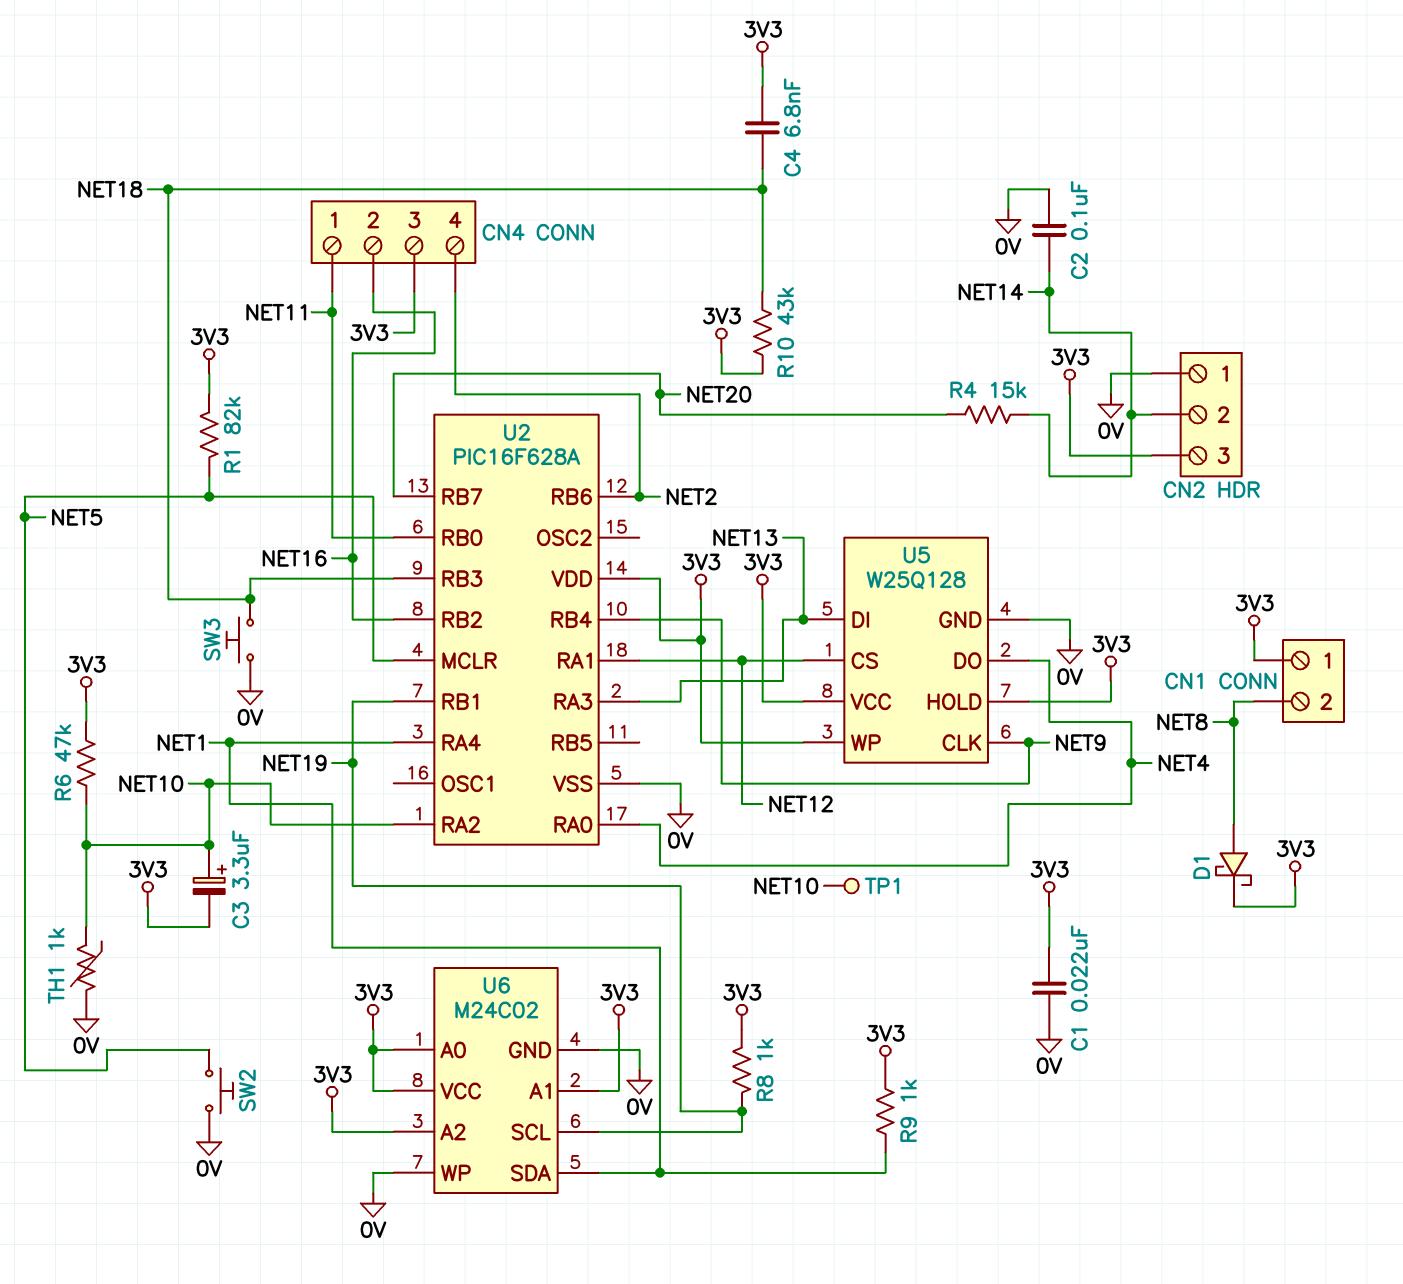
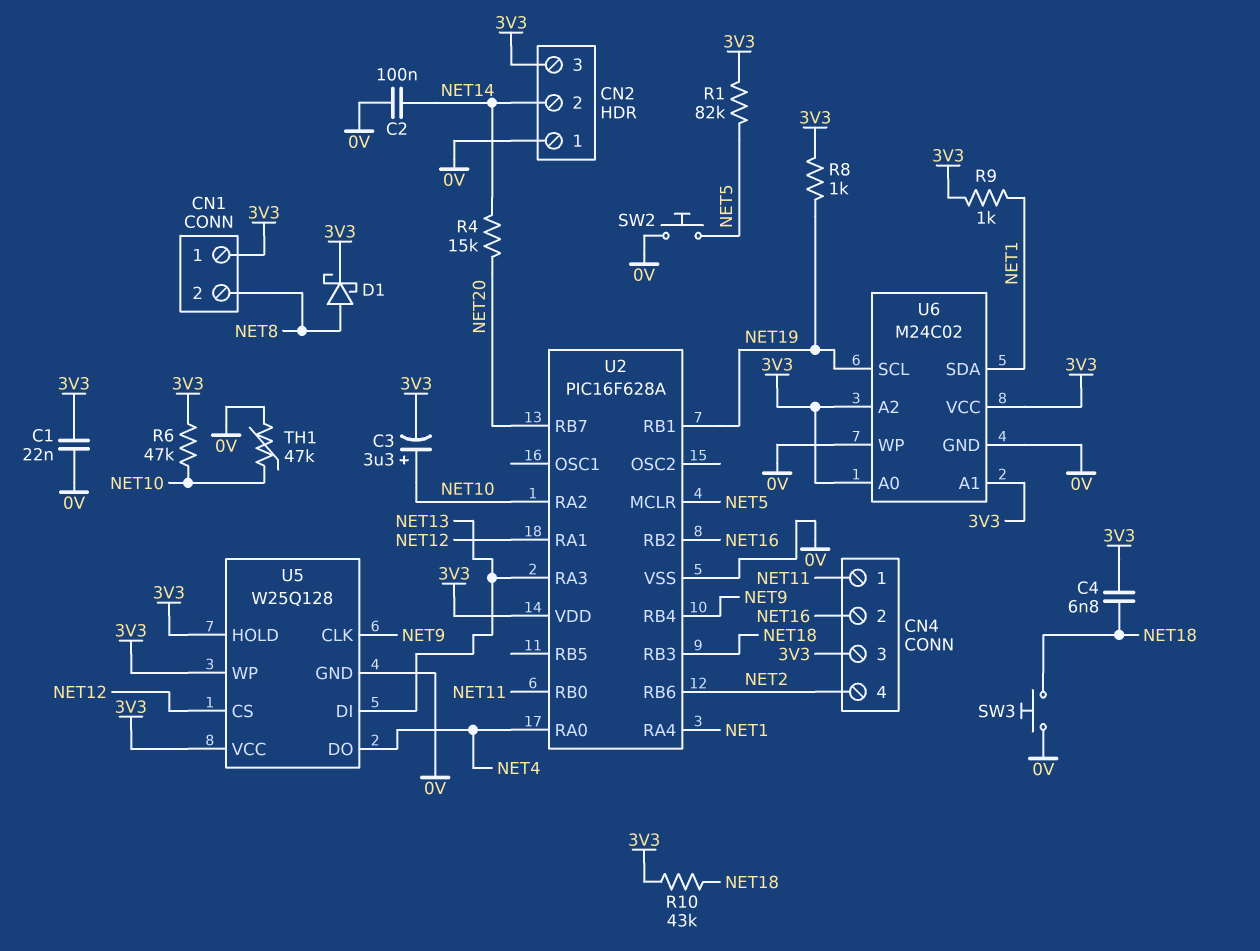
TH1: 1k (0V, NET10) -> 47k (0V, NET10)
TP1: test point (NET10) -> none

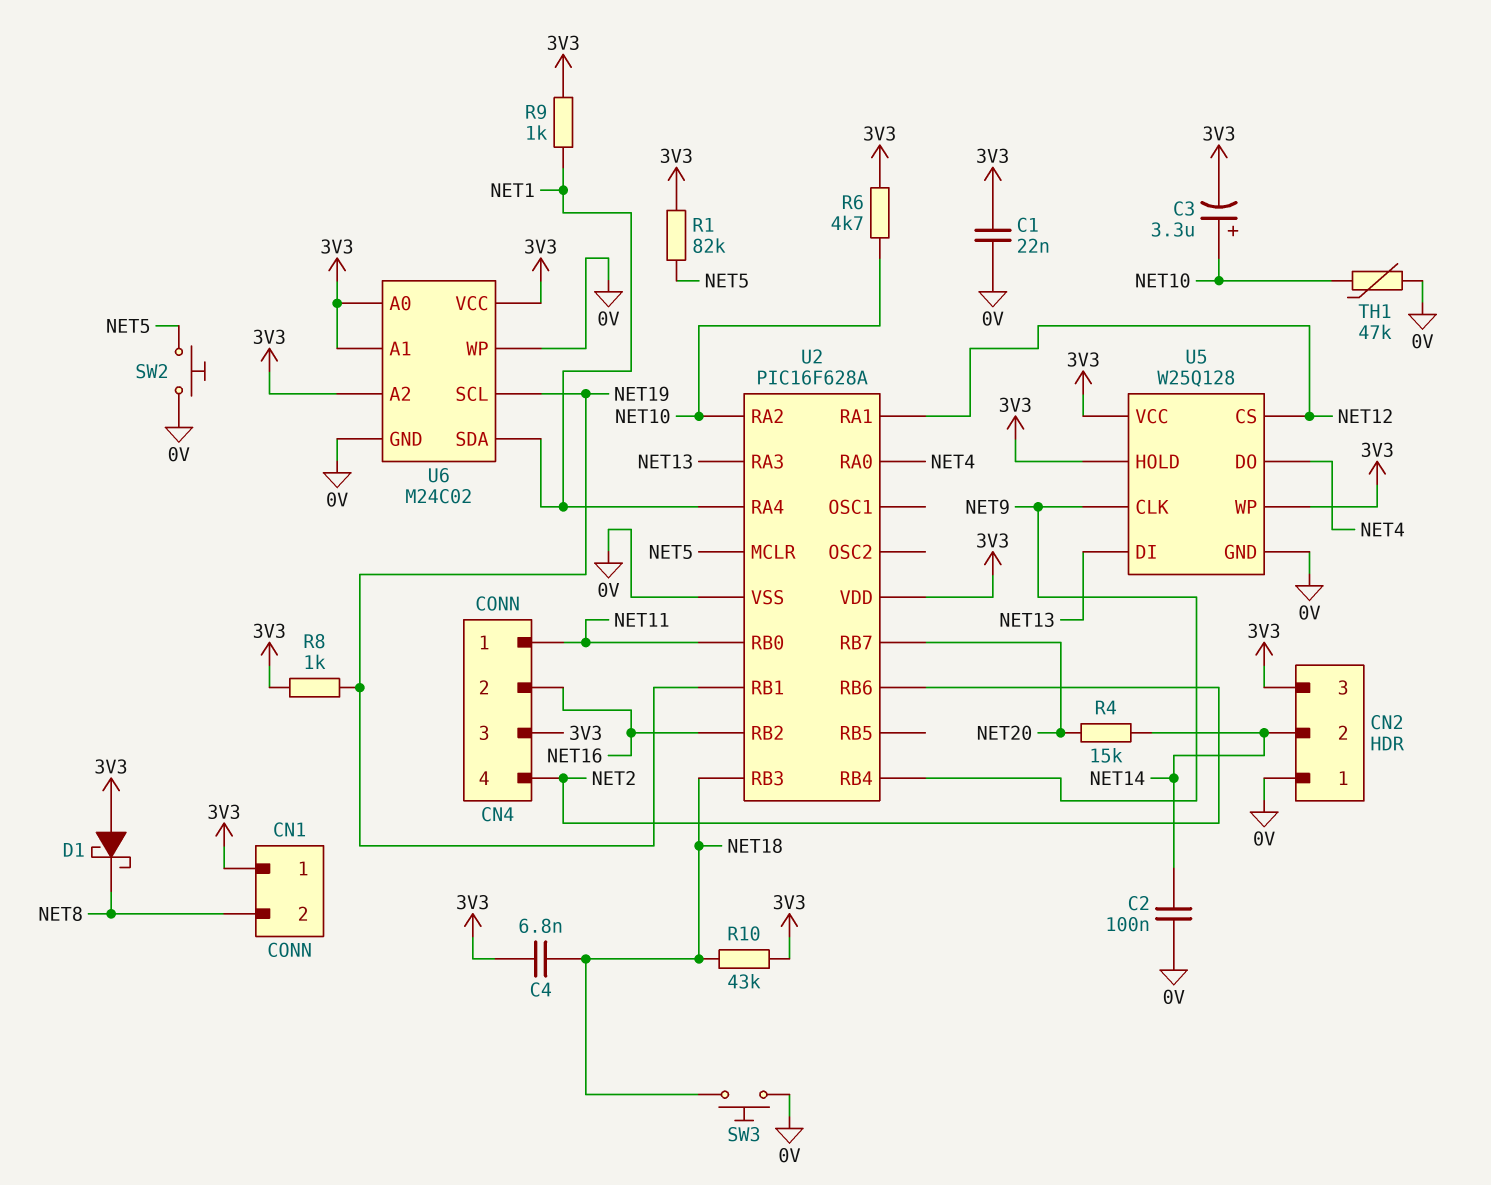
D1: schottky (A NET8, K 3V3) -> schottky (A 3V3, K NET8)
R6: 47k (3V3, NET10) -> 4.7k (3V3, NET10)

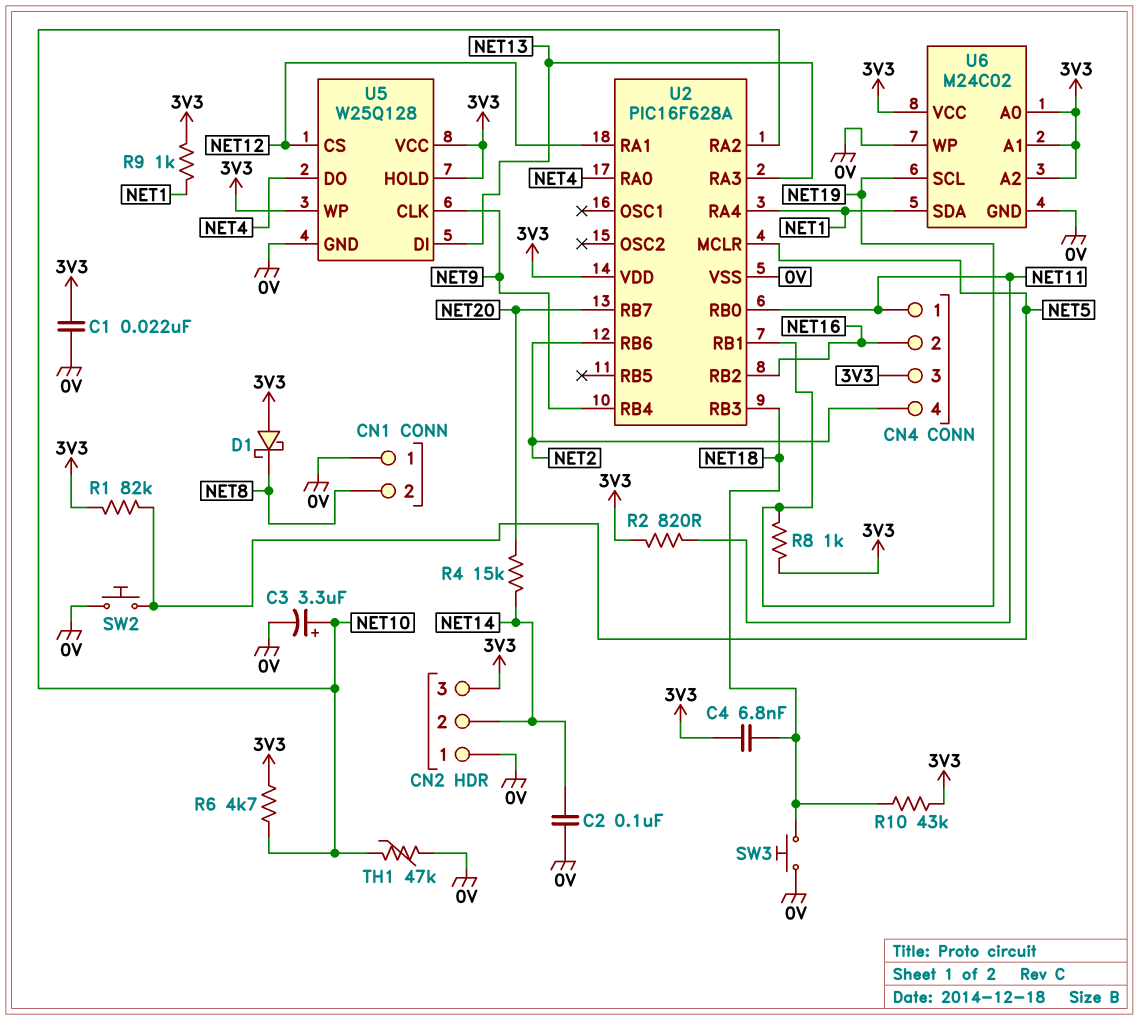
C3: 3.3uF (plus NET10, minus 3V3) -> 3.3uF (plus NET10, minus 0V)
CN1 pin 1: 3V3 -> 0V
R2: none -> 820 (3V3, NET11)

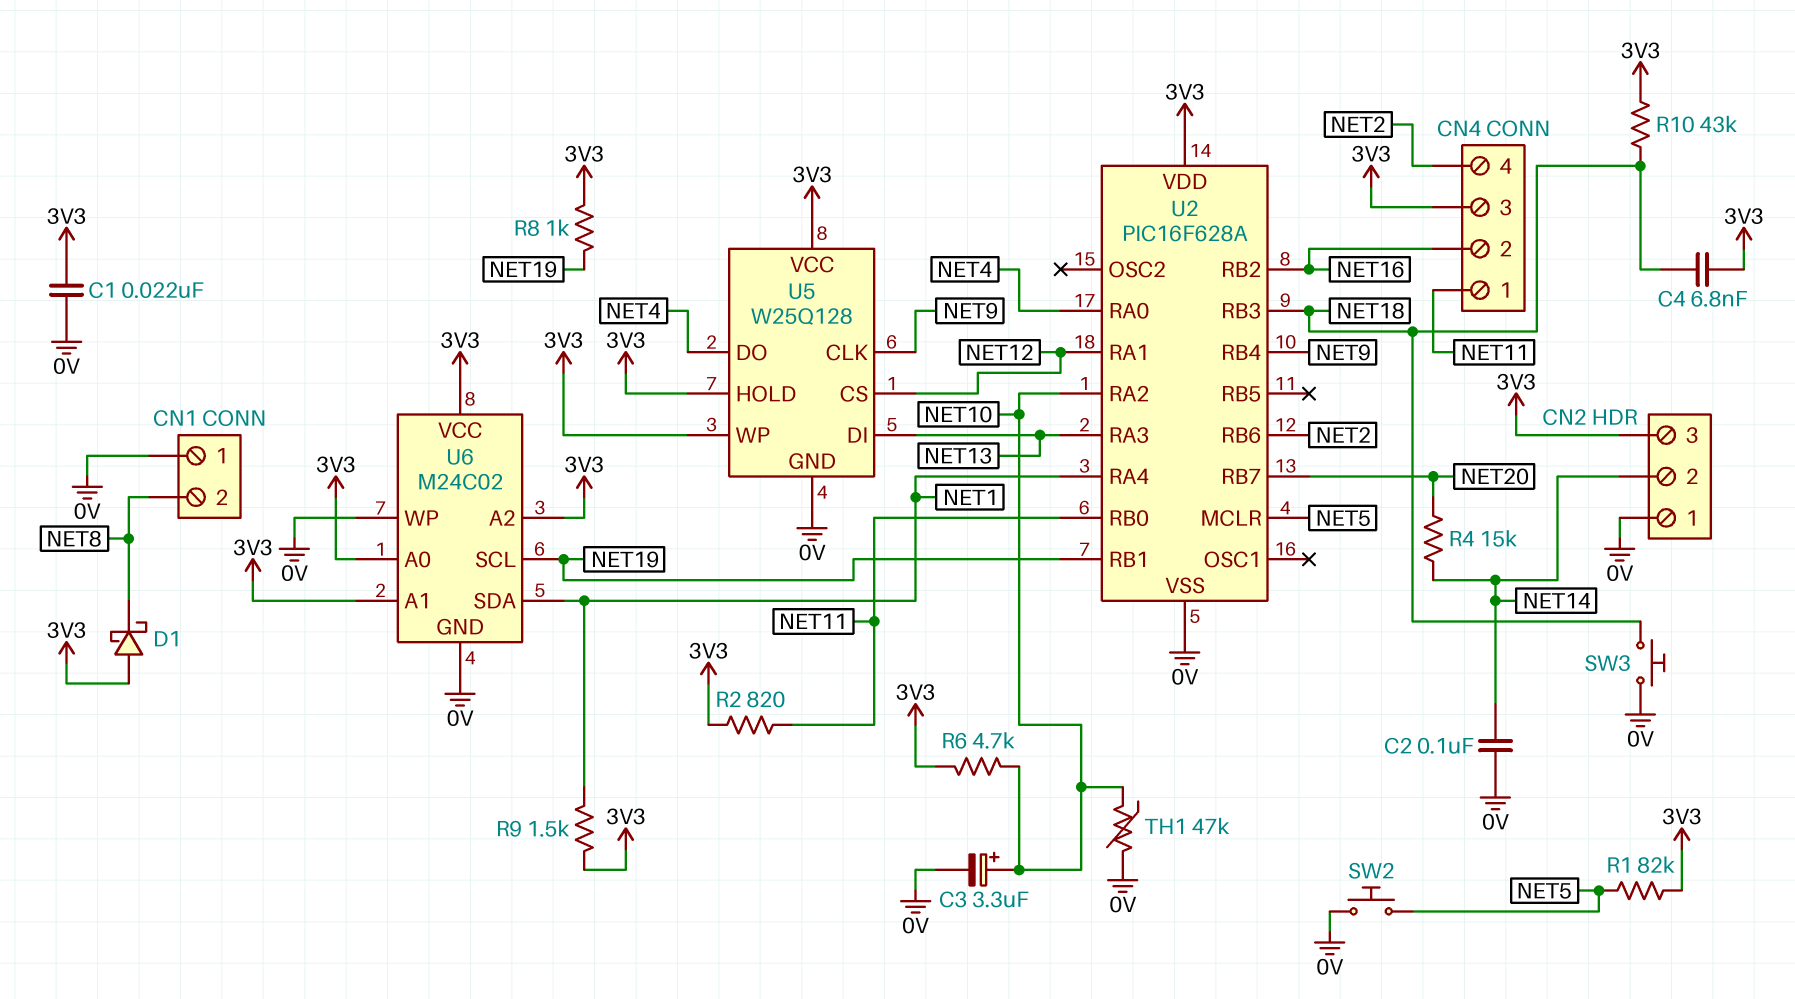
R9: 1k (3V3, NET1) -> 1.5k (3V3, NET1)

